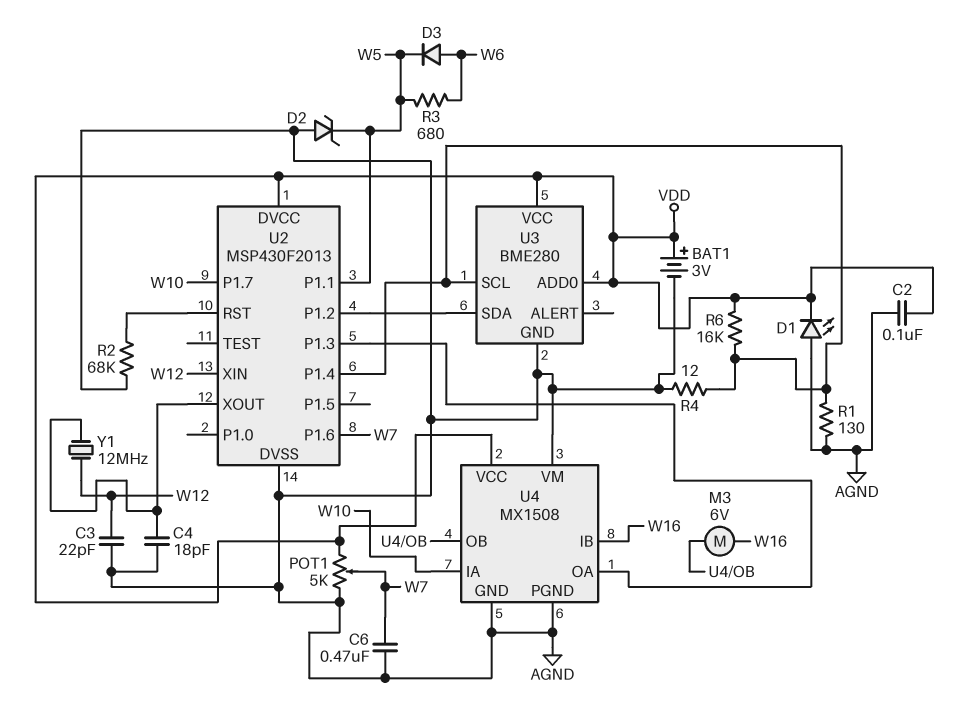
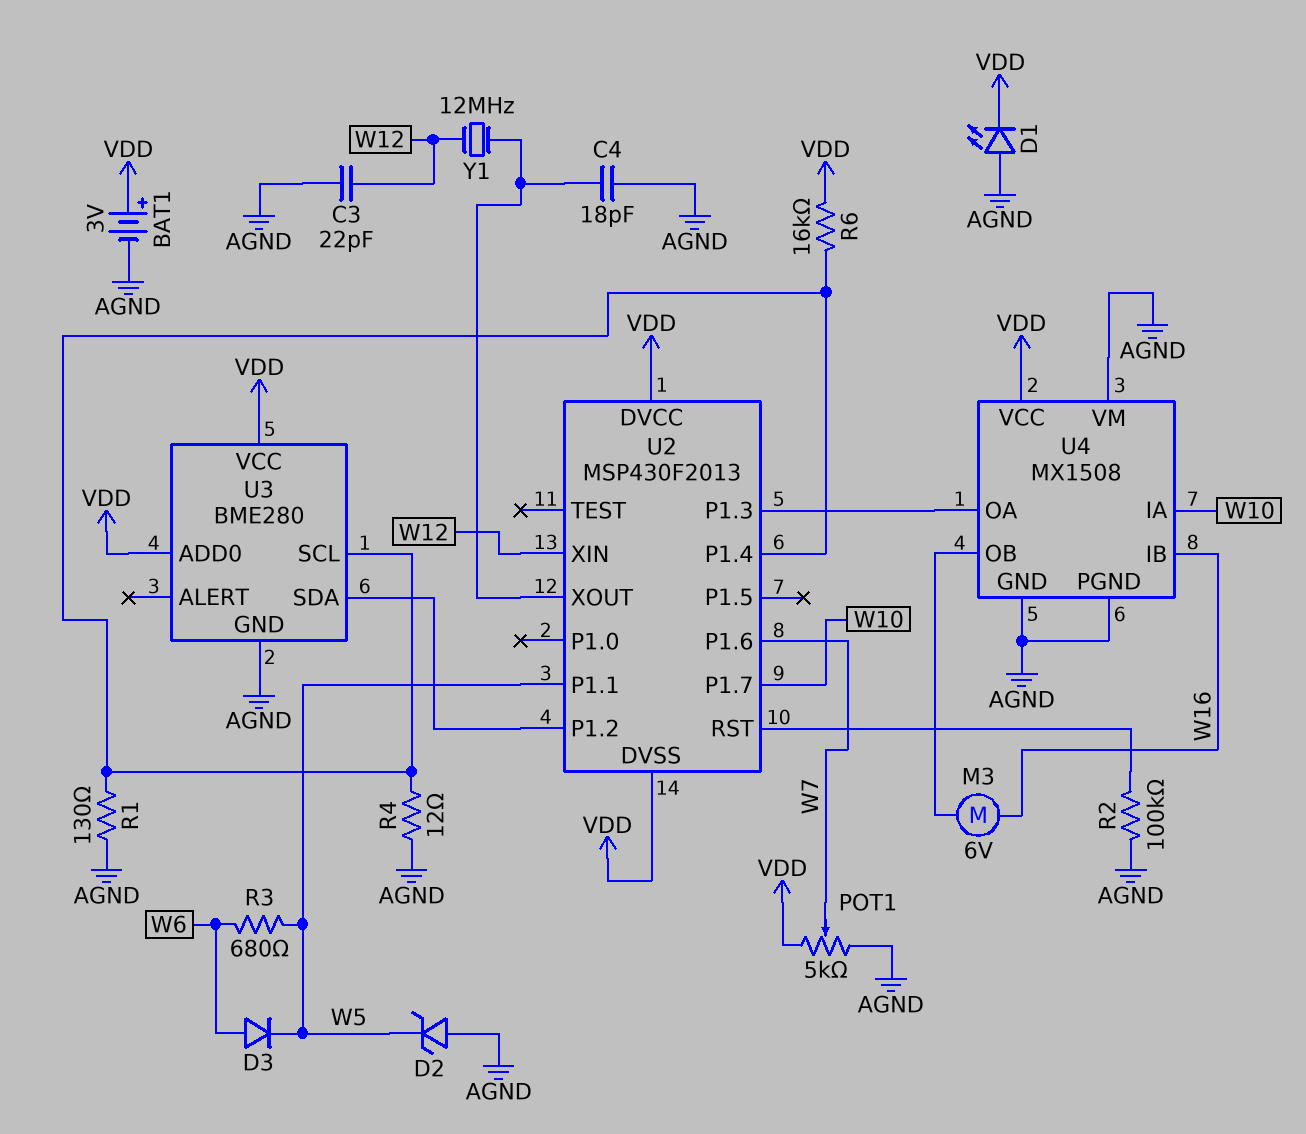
C2: 100nF (AGND, VDD) -> none
C6: 470nF (AGND, W7) -> none
R2: 68k (AGND, U2/RST) -> 100k (AGND, U2/RST)
U2 pin DVSS: AGND -> VDD

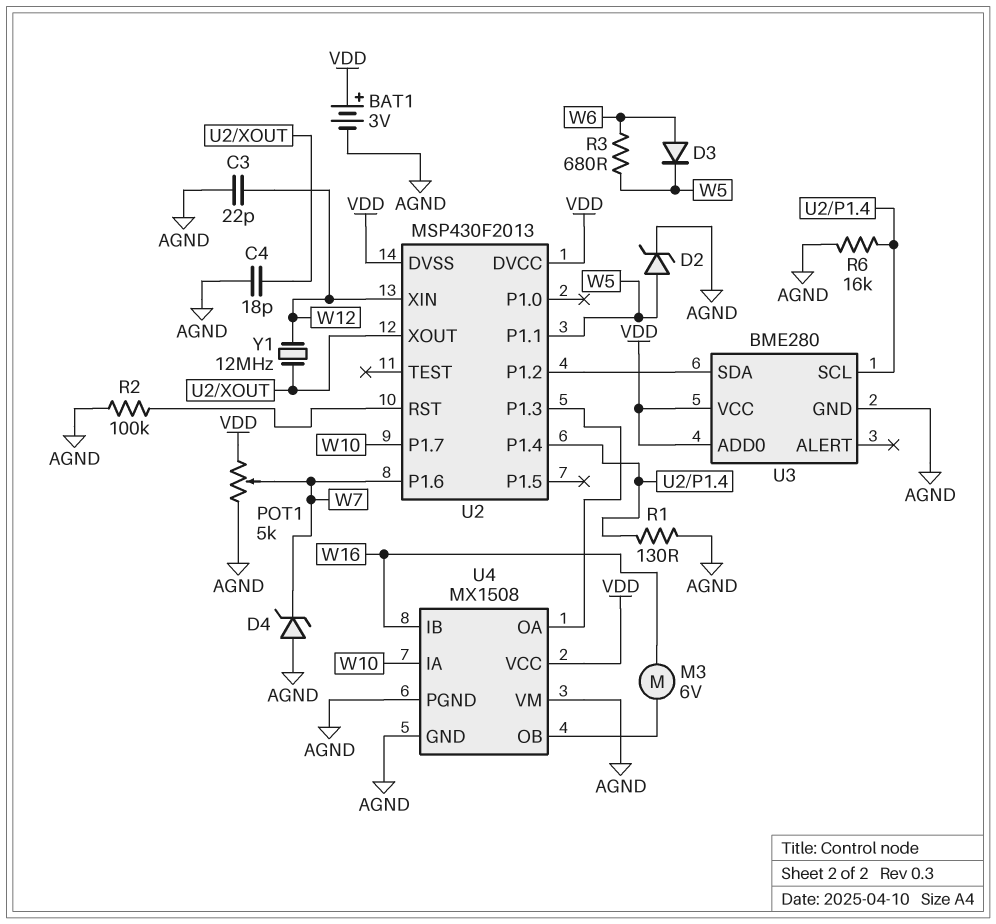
D1: LED (A AGND, K VDD) -> none
D2: zener (A AGND, K W5) -> zener (A W5, K AGND)
D4: none -> zener (A AGND, K W7)
R4: 12 (AGND, U2/P1.4) -> none
R6: 16k (U2/P1.4, VDD) -> 16k (AGND, U2/P1.4)

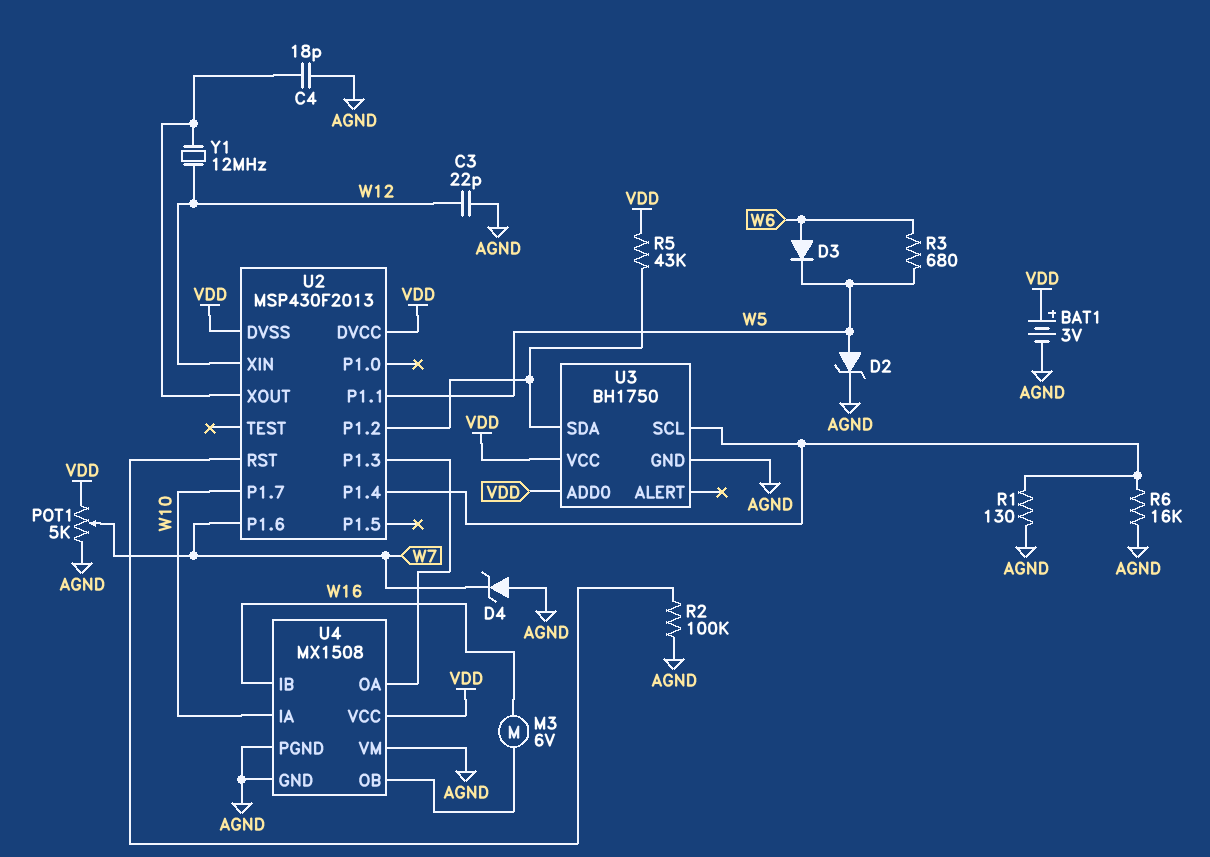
R5: none -> 43k (U2/P1.2, VDD)
U3: BME280 -> BH1750

